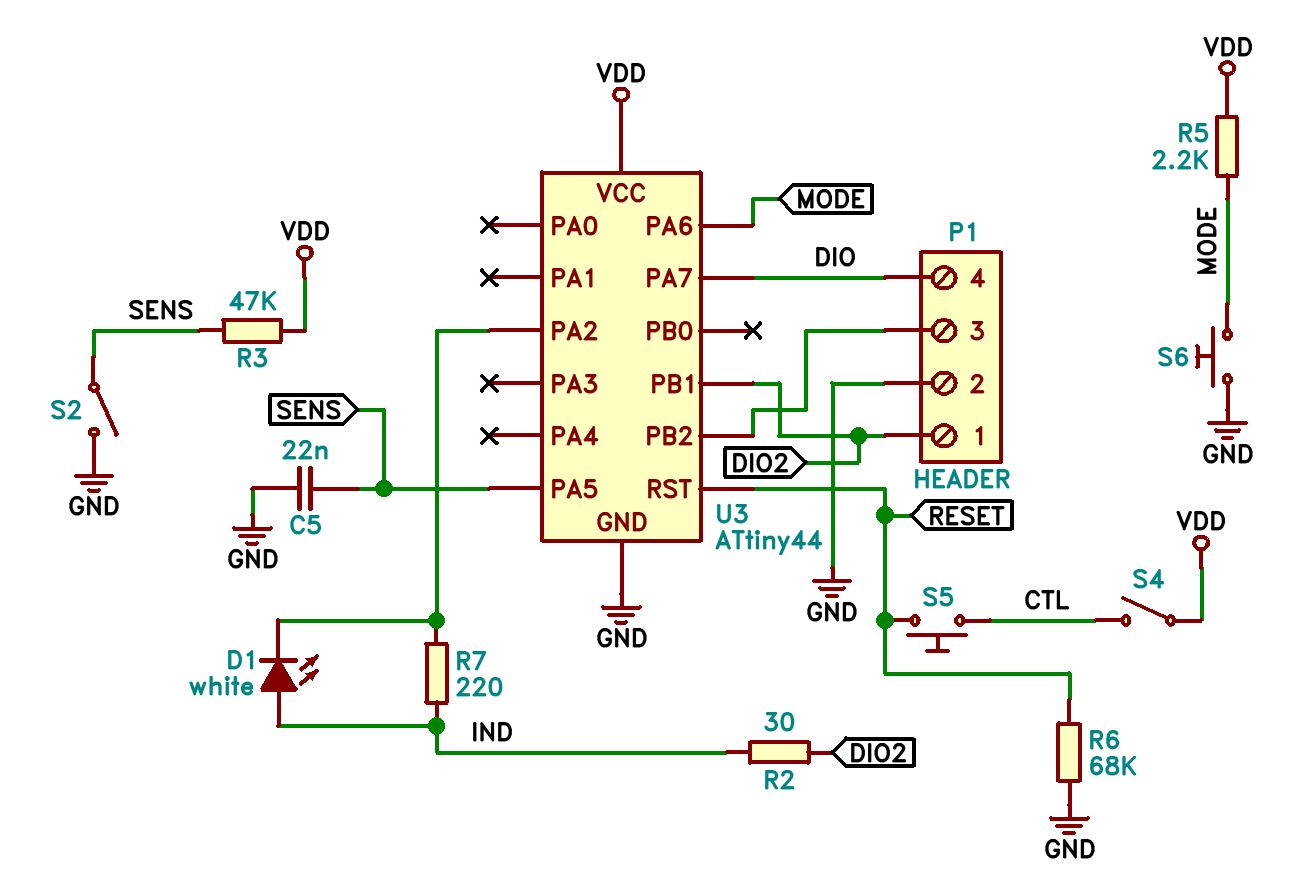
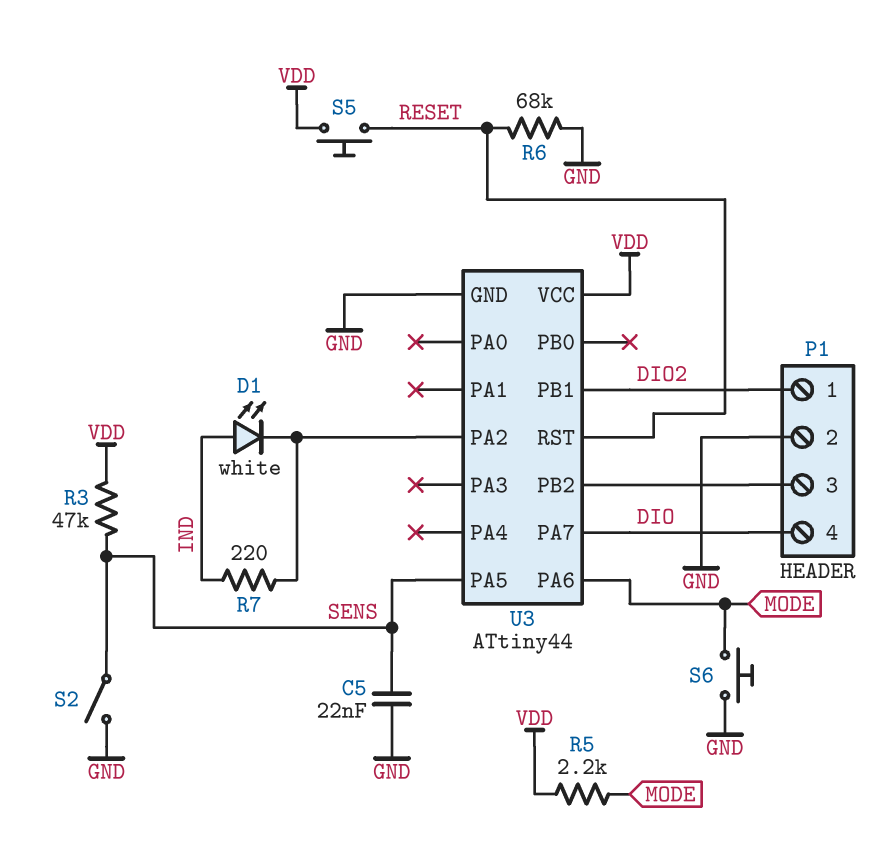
R2: 30 (DIO2, IND) -> none
S4: switch (CTL, VDD) -> none
S5: button (CTL, RESET) -> button (RESET, VDD)

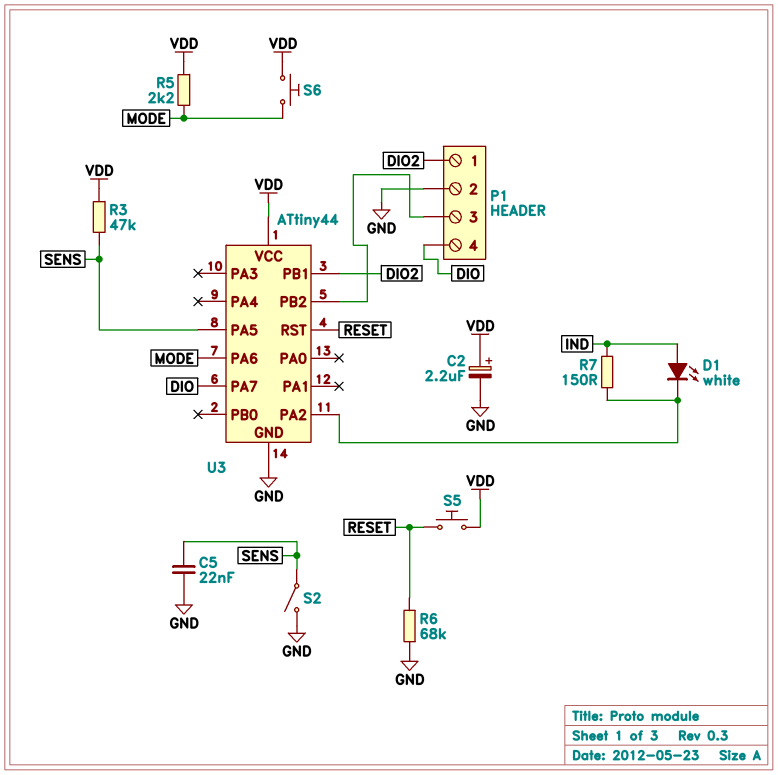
C2: none -> 2.2uF (plus VDD, minus GND)
R7: 220 (IND, U3/PA2) -> 150 (IND, U3/PA2)
S6: button (GND, MODE) -> button (MODE, VDD)

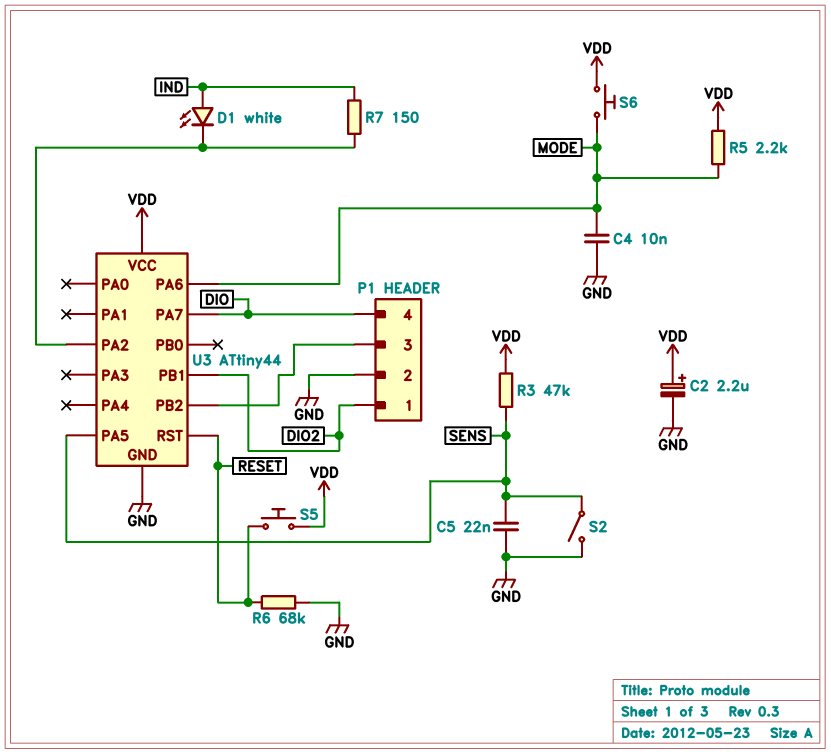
C4: none -> 10nF (GND, MODE)

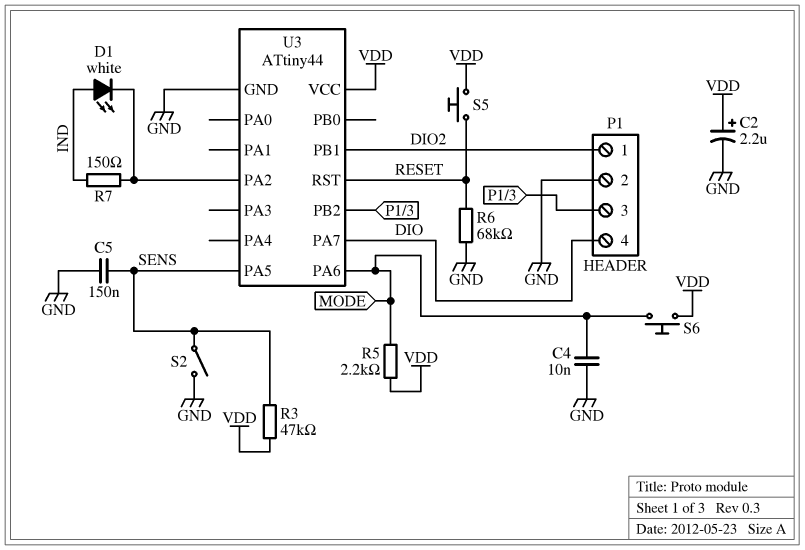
C5: 22nF (GND, SENS) -> 150nF (GND, SENS)

